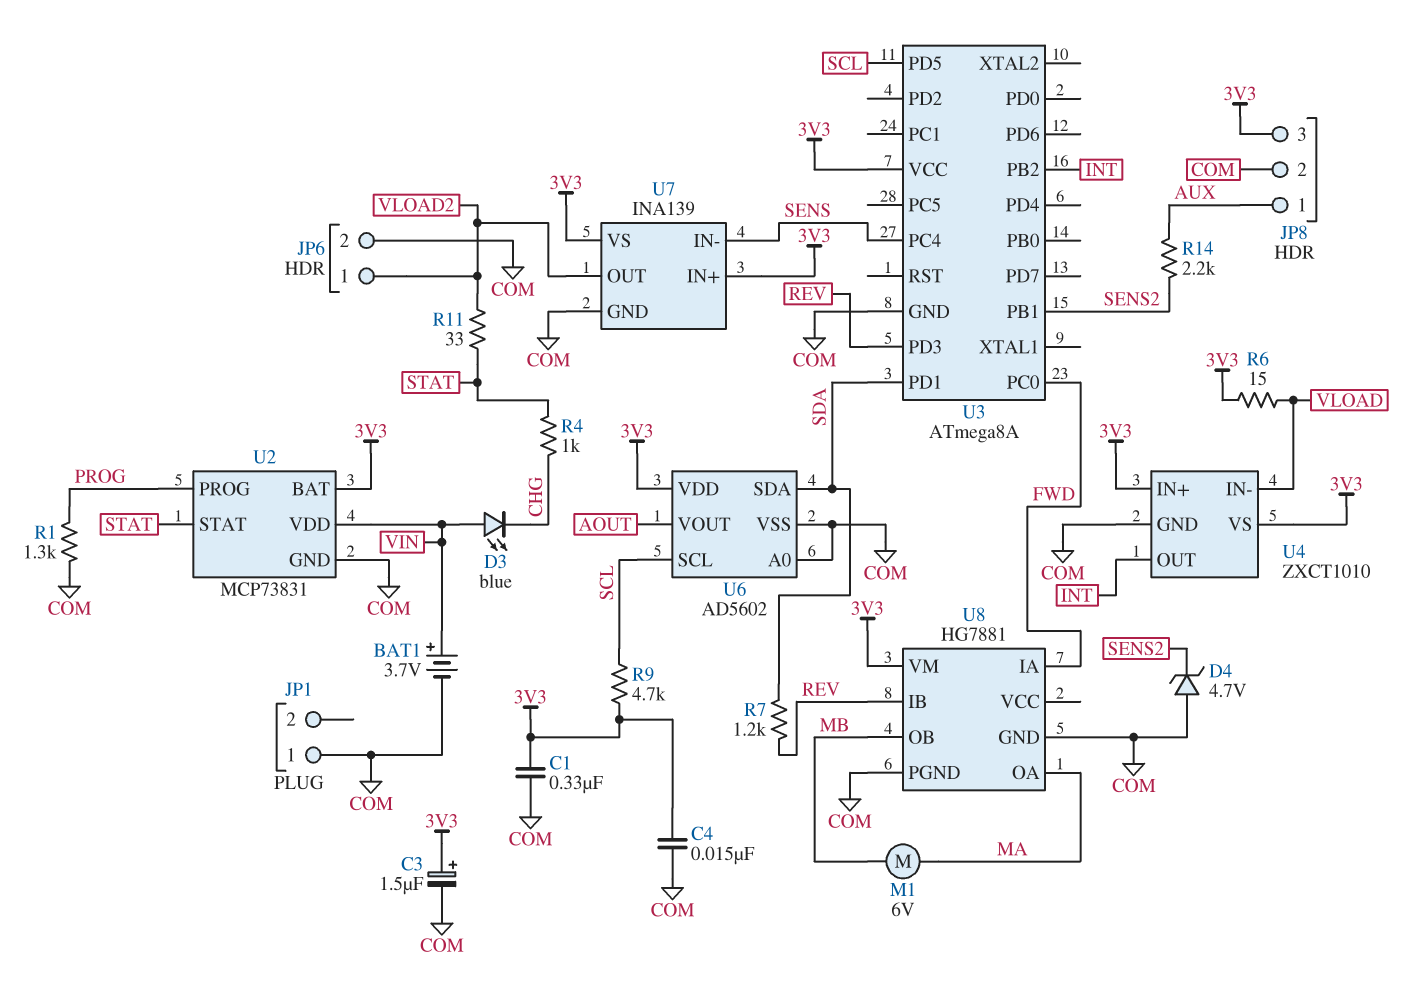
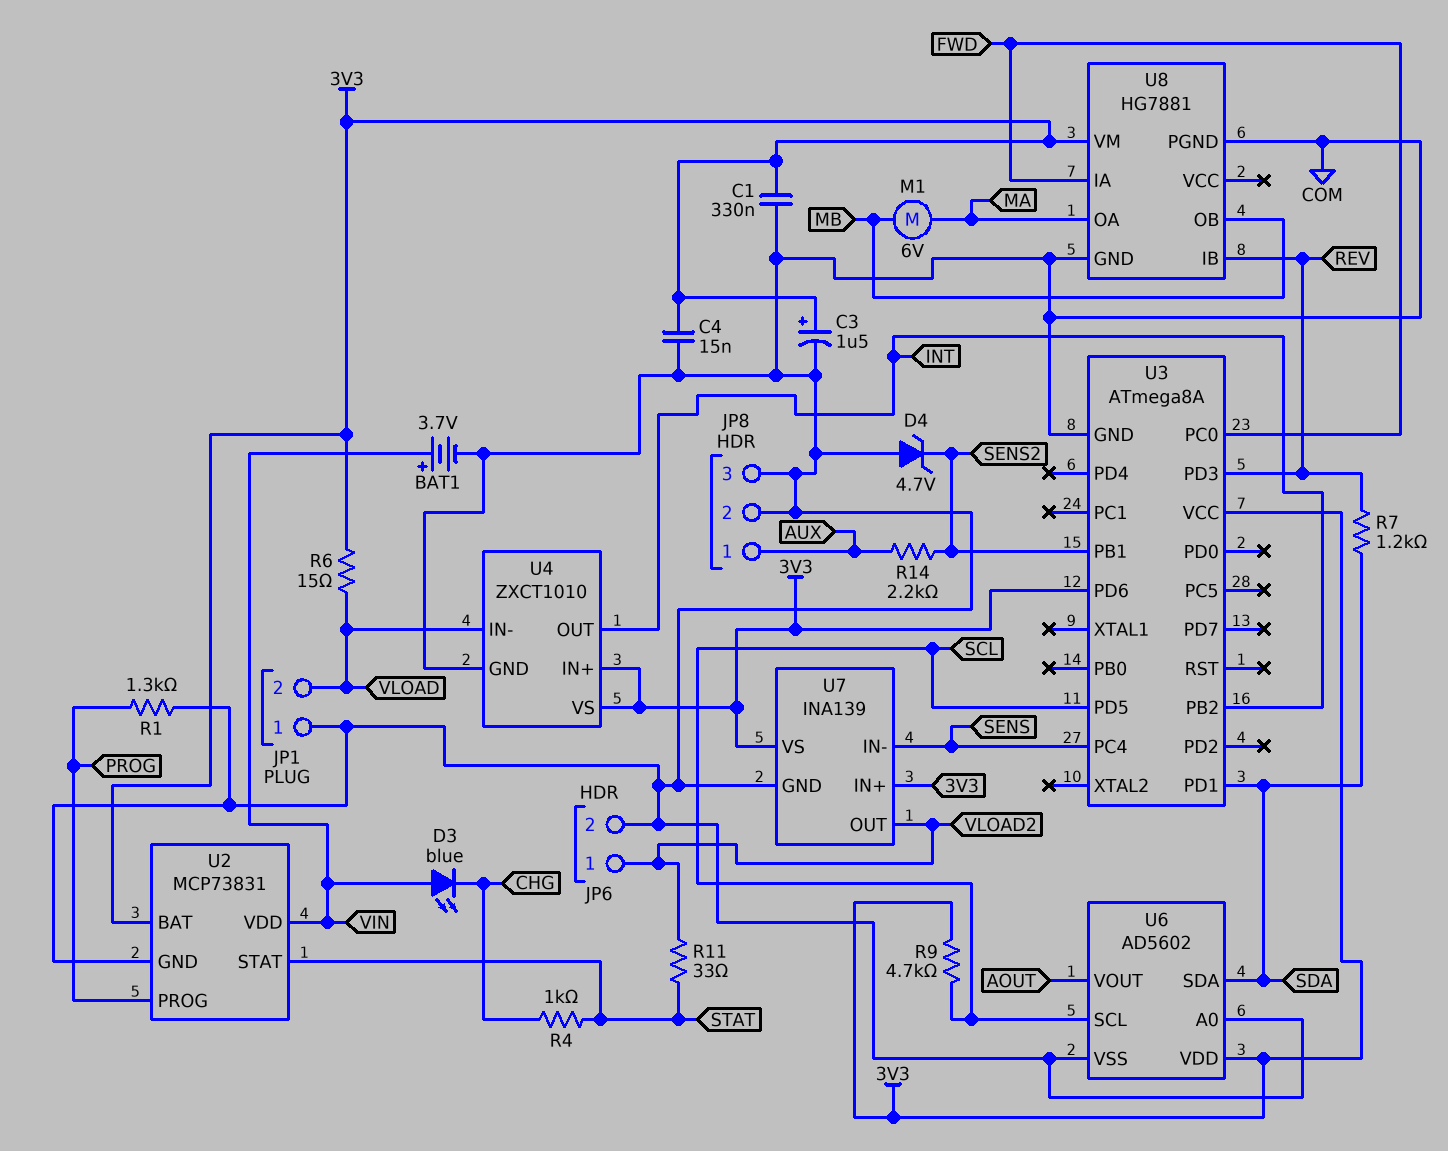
JP1 pin 2: none -> VLOAD
JP8 pin 3: 3V3 -> COM
U3 pin PD6: none -> 3V3

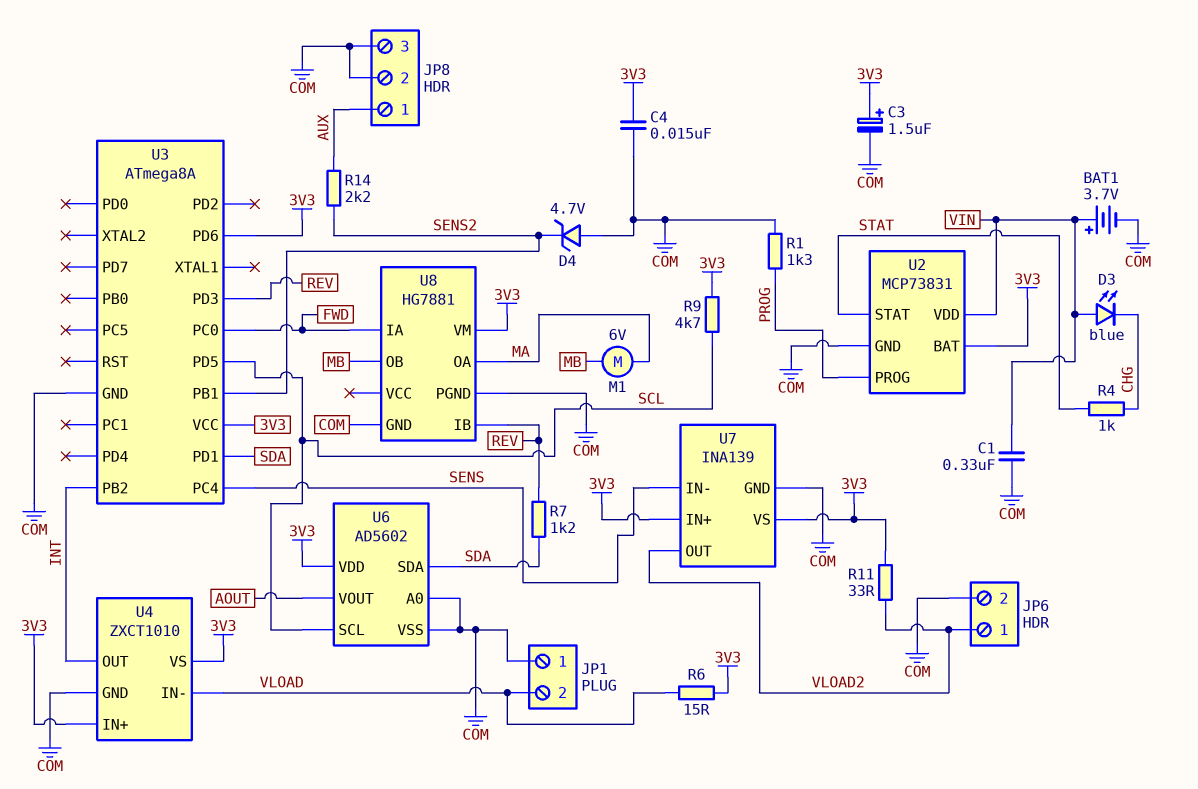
C1: 330nF (3V3, COM) -> 330nF (COM, VIN)
R11: 33 (STAT, VLOAD2) -> 33 (3V3, VLOAD2)

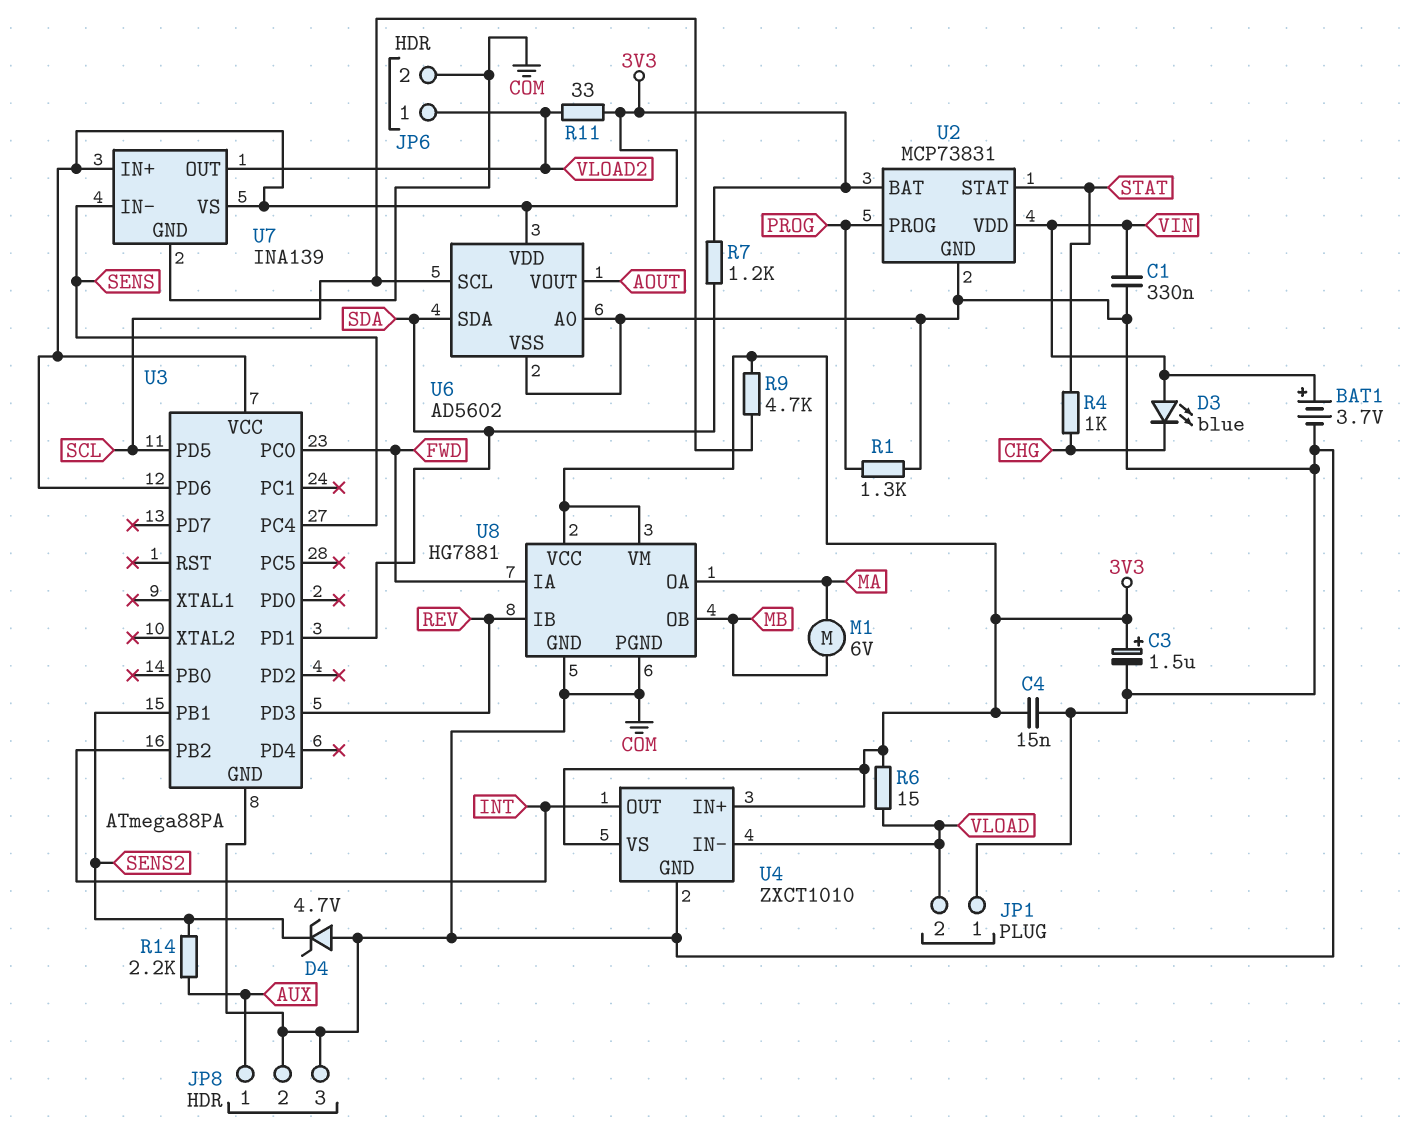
R7: 1.2k (REV, SDA) -> 1.2k (3V3, SDA)
U3: ATmega8A -> ATmega88PA
U8 pin VCC: none -> 3V3

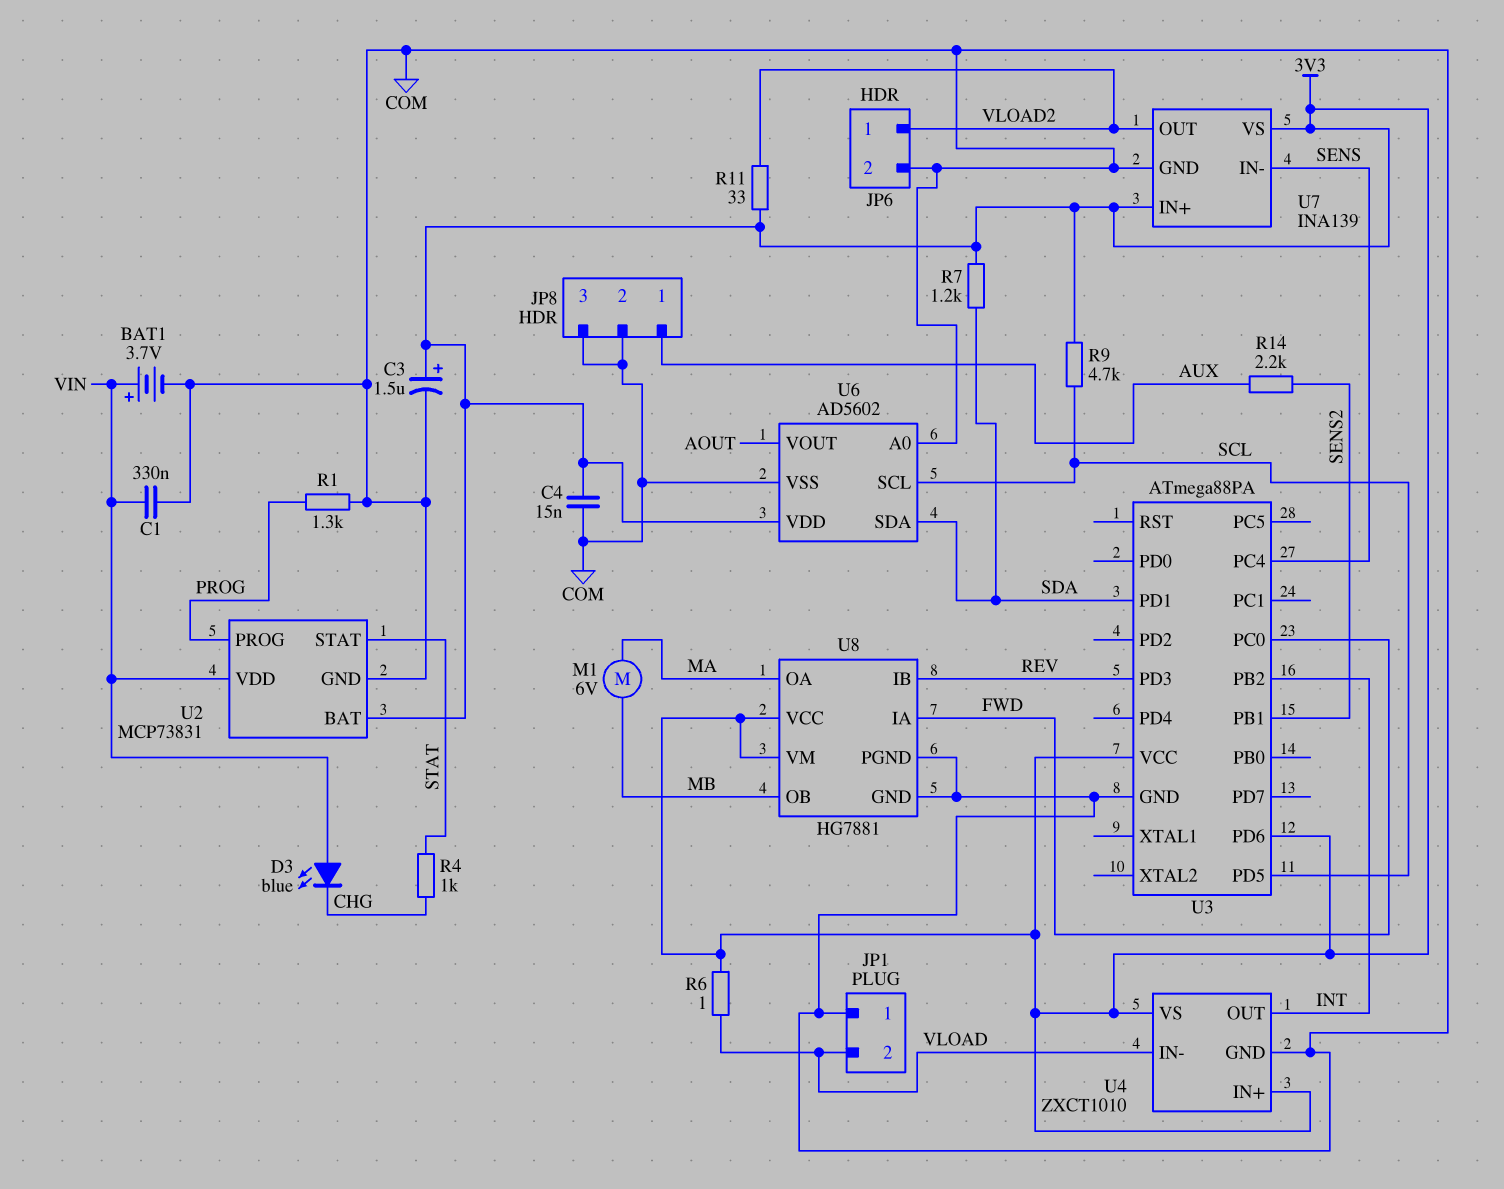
D4: zener 4.7V (A COM, K SENS2) -> none
R6: 15 (3V3, VLOAD) -> 1 (3V3, VLOAD)

